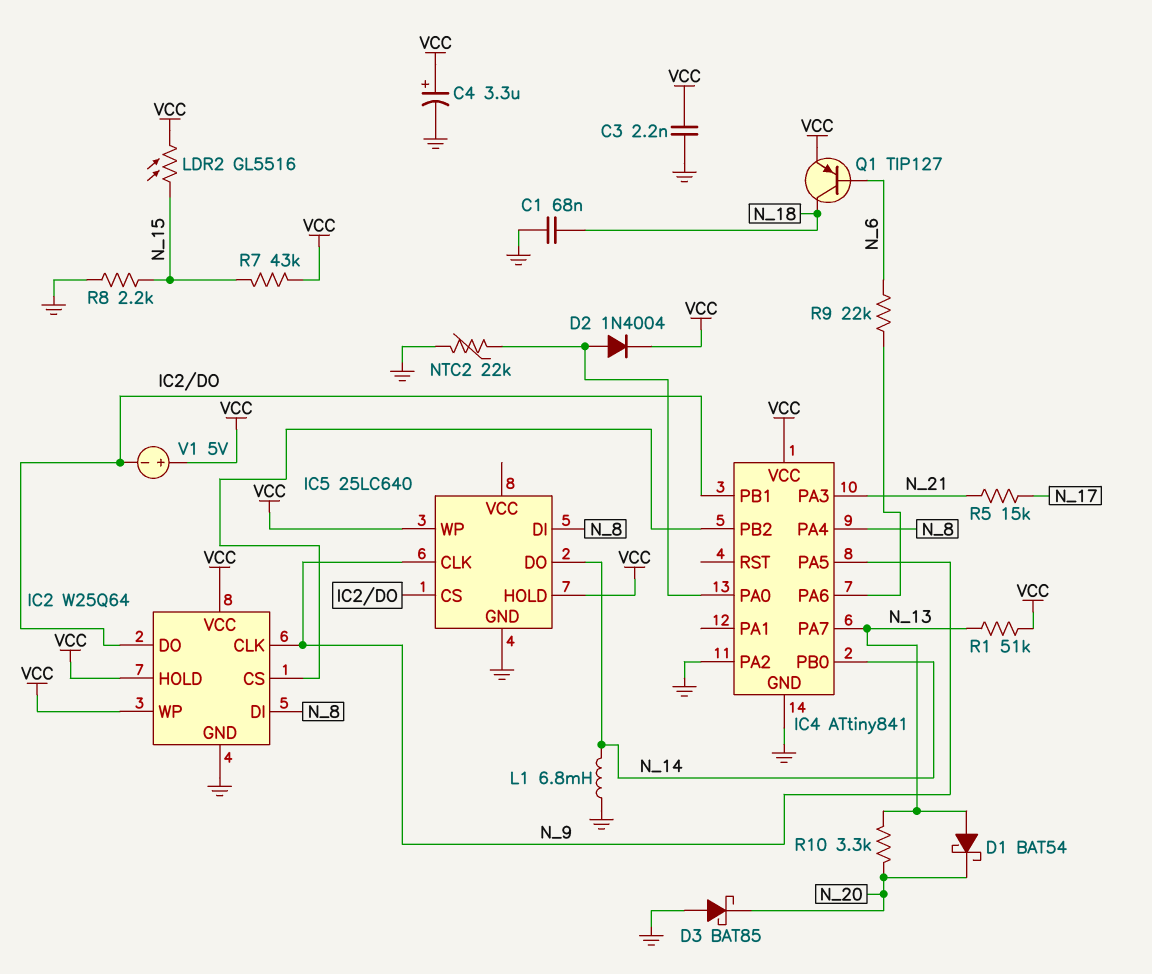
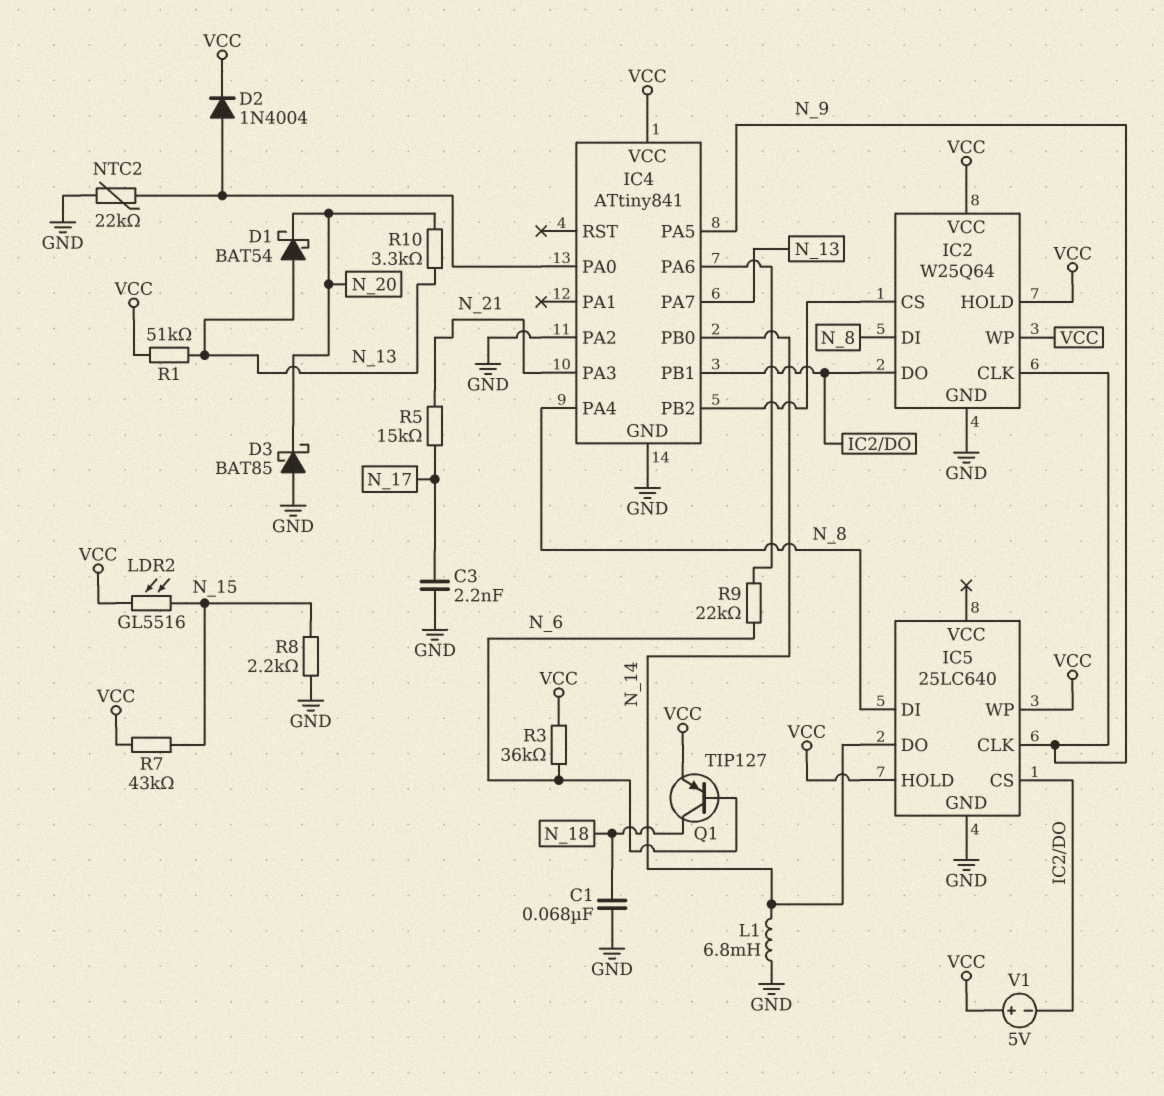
C3: 2.2nF (GND, VCC) -> 2.2nF (GND, N_17)
C4: 3.3uF (plus VCC, minus GND) -> none
R3: none -> 36k (N_6, VCC)

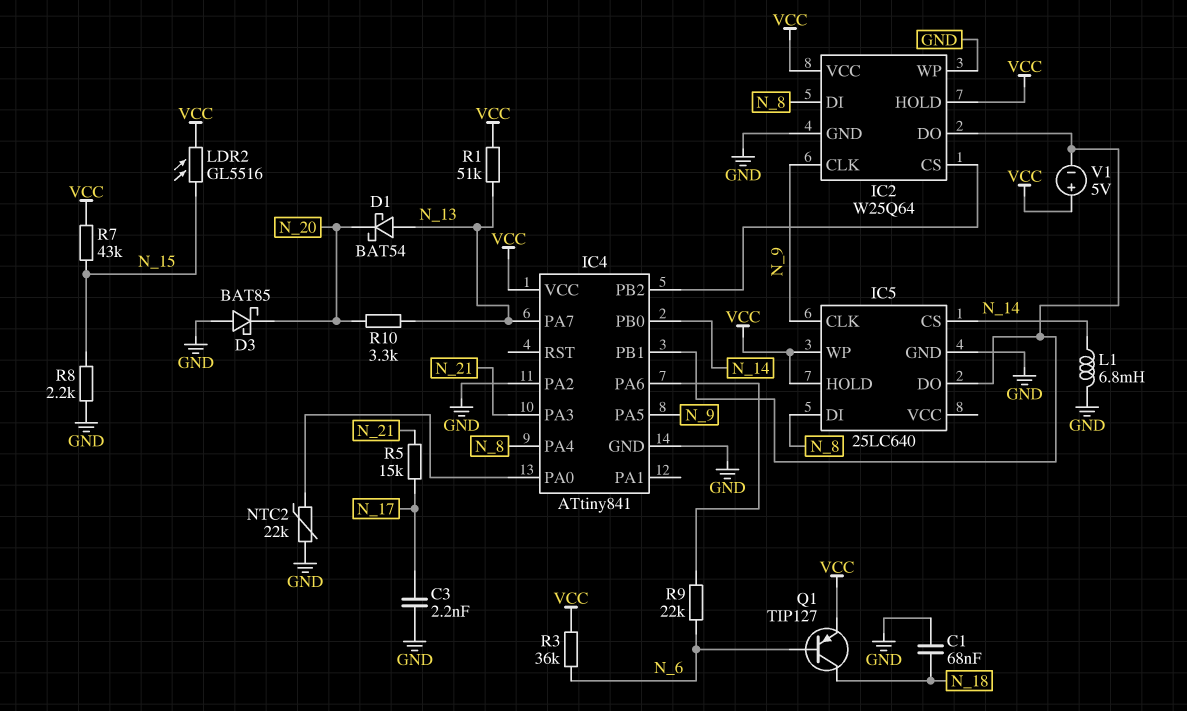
D2: diode 1N4004 (A IC4/PA0, K VCC) -> none
IC2 pin WP: VCC -> GND
IC5 pin CS: IC2/DO -> N_14
IC5 pin DO: N_14 -> IC2/DO

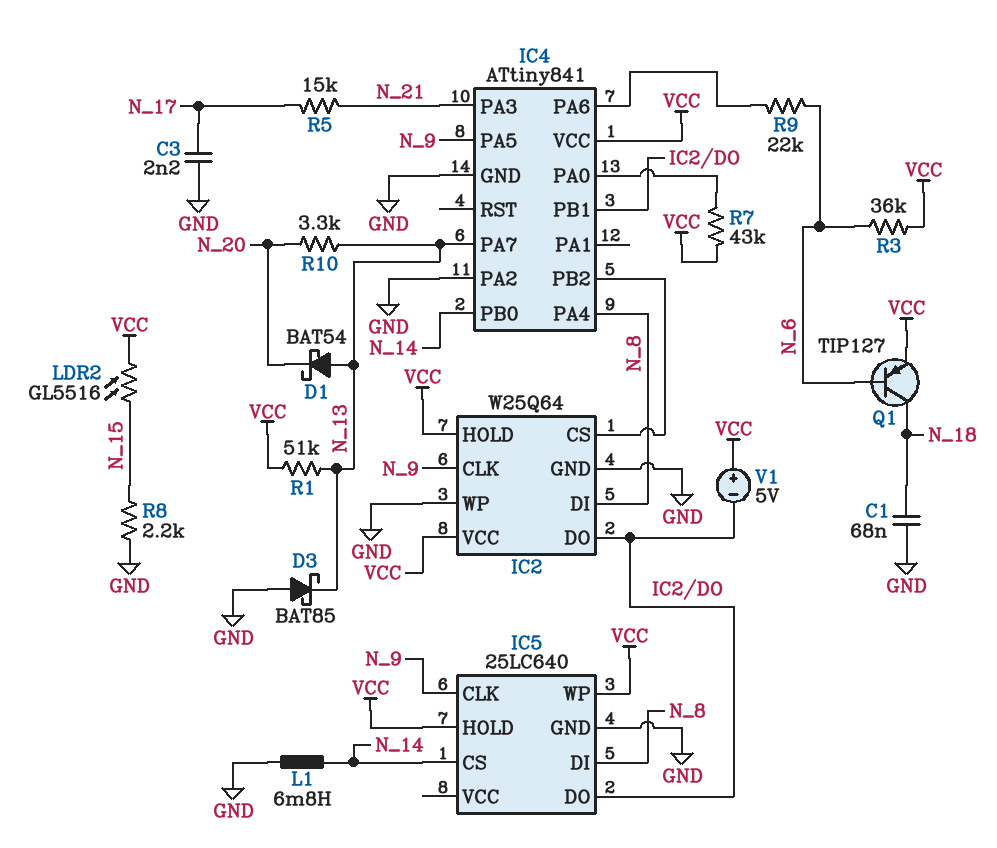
D3: schottky BAT85 (A GND, K N_20) -> schottky BAT85 (A GND, K N_13)
NTC2: 22k (GND, IC4/PA0) -> none
R7: 43k (N_15, VCC) -> 43k (IC4/PA0, VCC)

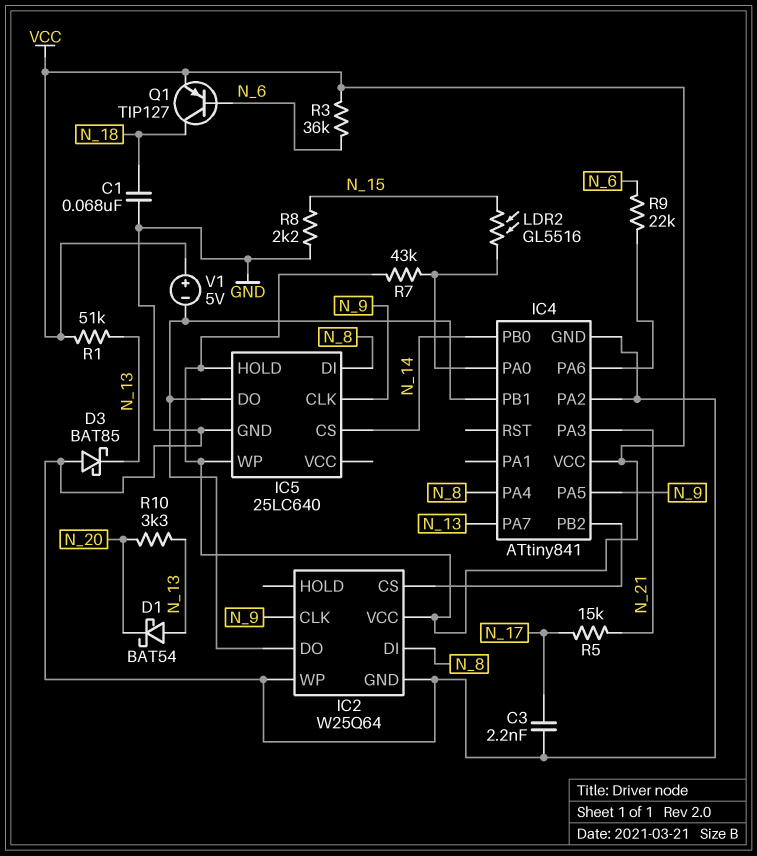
IC2 pin HOLD: VCC -> none
L1: 6.8mH (GND, N_14) -> none
LDR2: GL5516 (N_15, VCC) -> GL5516 (IC4/PA0, N_15)

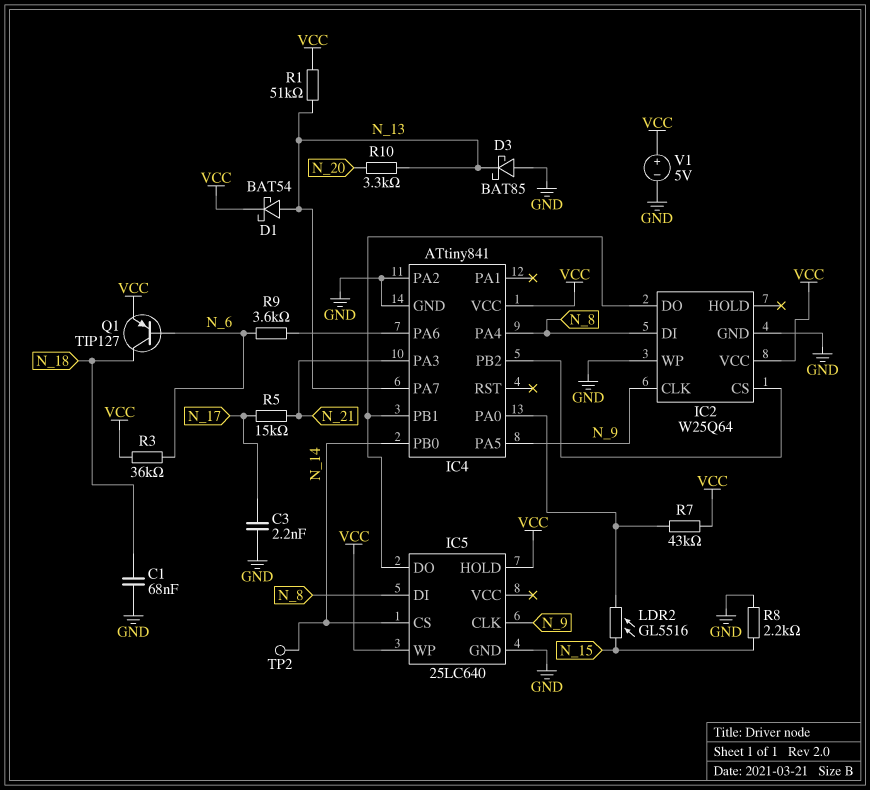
D1: schottky BAT54 (A N_13, K N_20) -> schottky BAT54 (A N_13, K VCC)
R9: 22k (IC4/PA6, N_6) -> 3.6k (IC4/PA6, N_6)
TP2: none -> test point (N_14)
V1: 5V (plus VCC, minus IC2/DO) -> 5V (plus VCC, minus GND)

